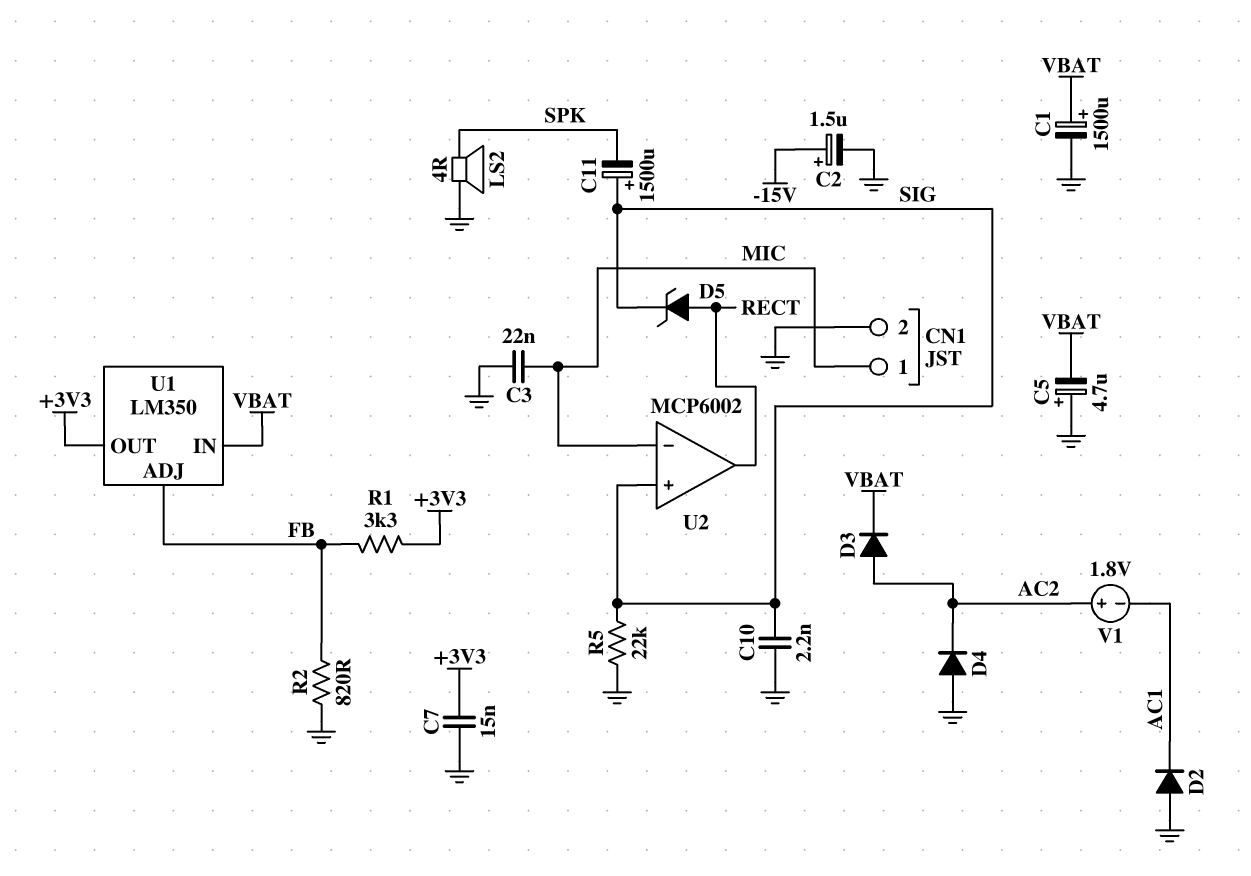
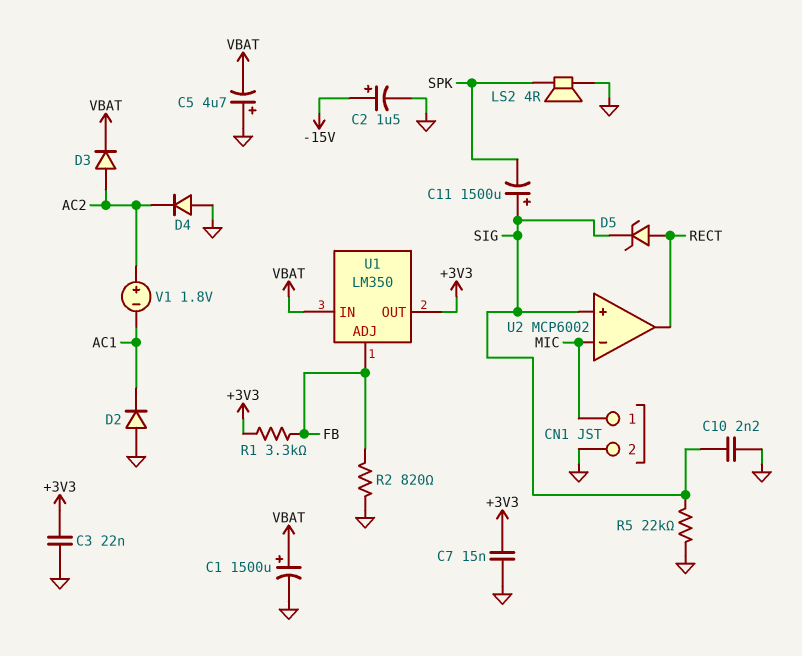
C3: 22nF (GND, MIC) -> 22nF (+3V3, GND)

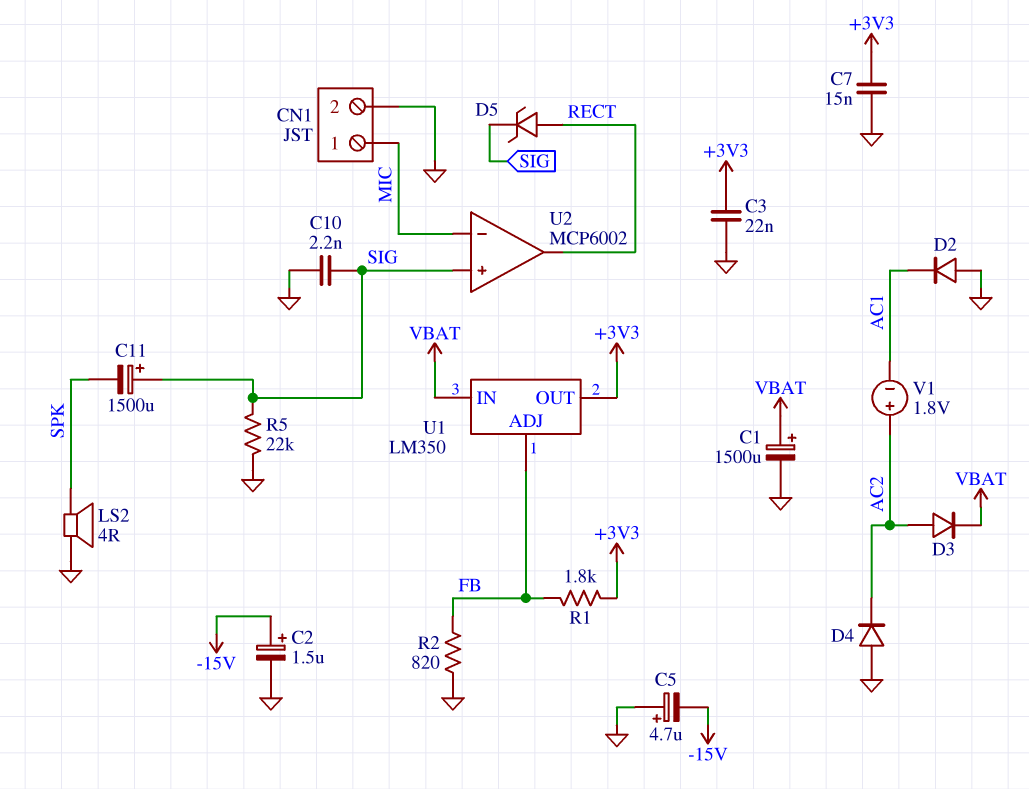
C5: 4.7uF (plus GND, minus VBAT) -> 4.7uF (plus GND, minus -15V)
R1: 3.3k (+3V3, FB) -> 1.8k (+3V3, FB)

